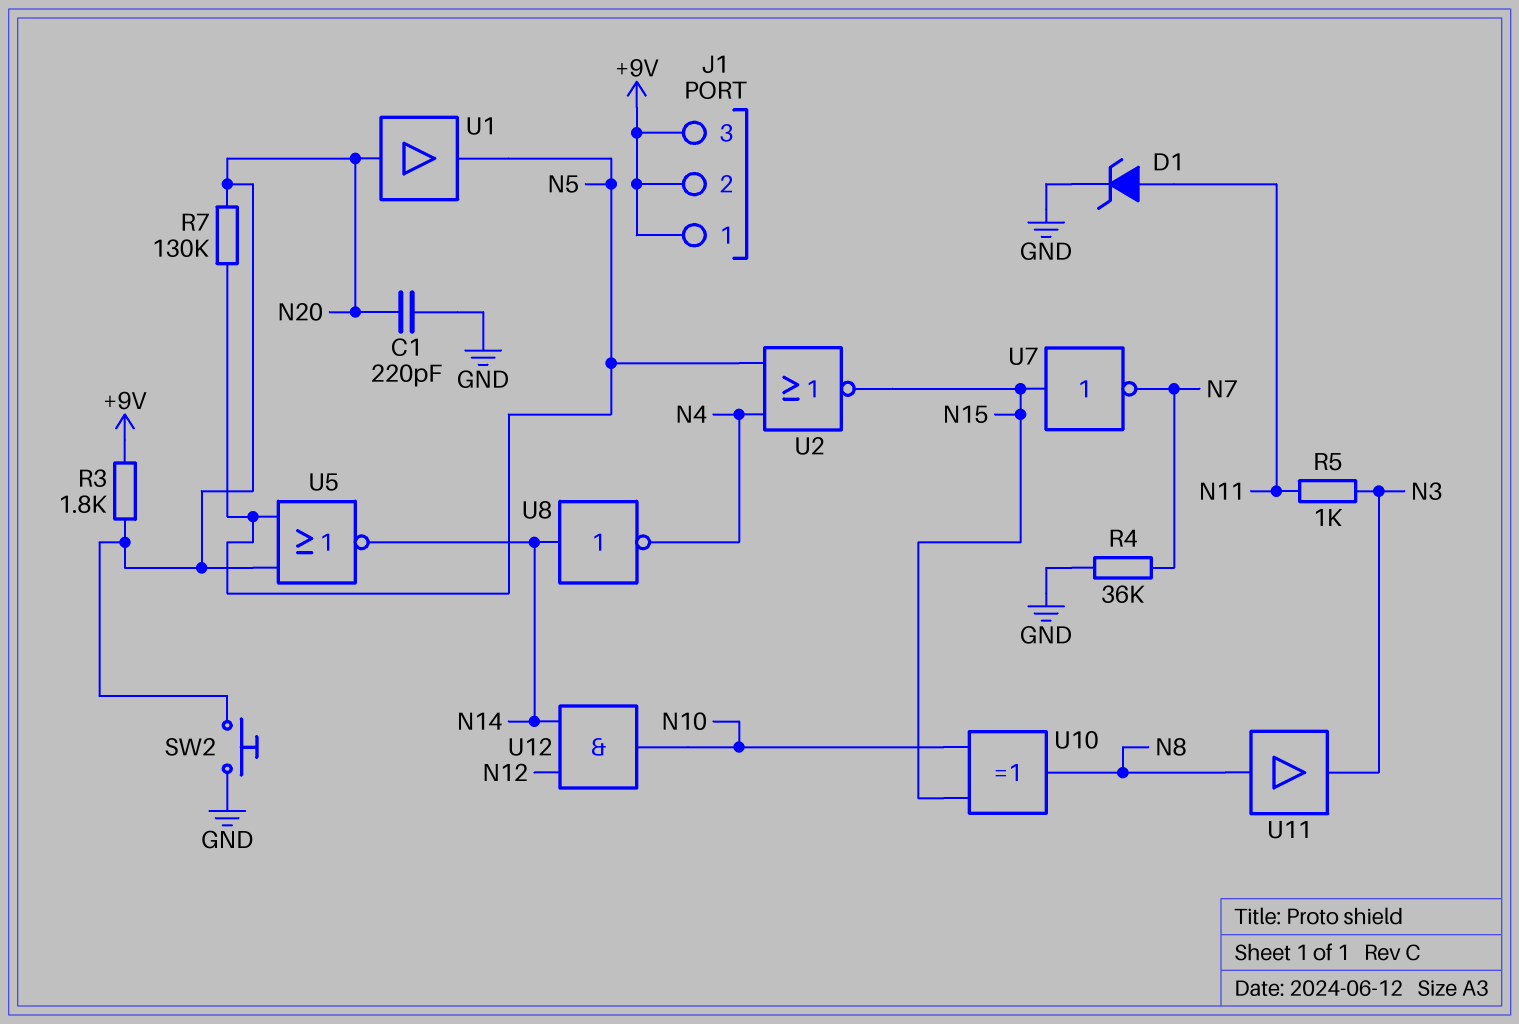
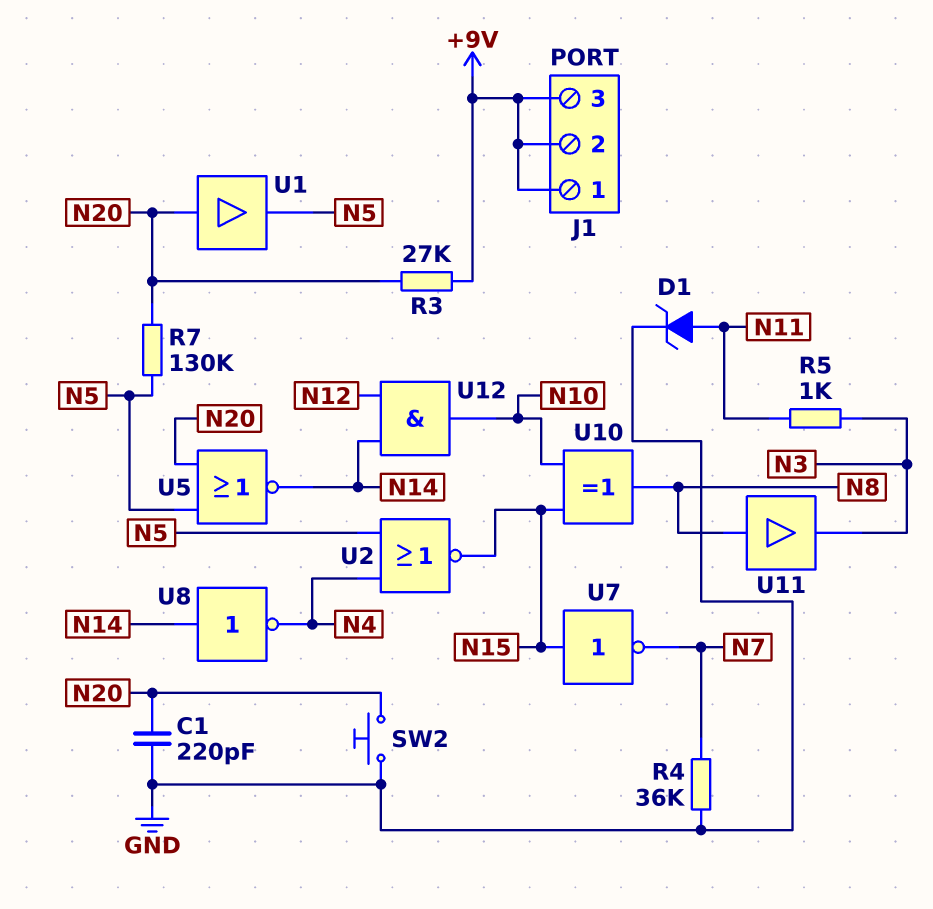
R3: 1.8k (+9V, N20) -> 27k (+9V, N20)

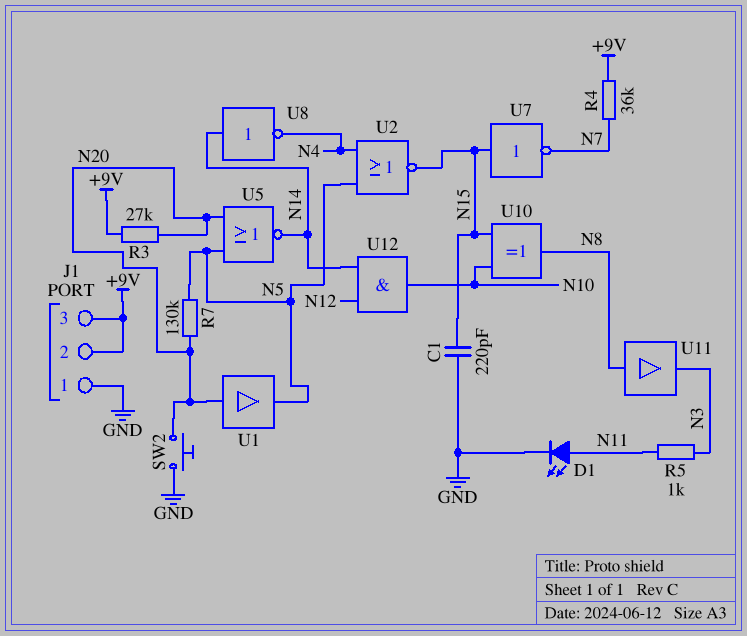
C1: 220pF (GND, N20) -> 220pF (GND, N15)
D1: zener (A N11, K GND) -> LED (A N11, K GND)
J1 pin 1: +9V -> GND
R4: 36k (GND, N7) -> 36k (+9V, N7)

